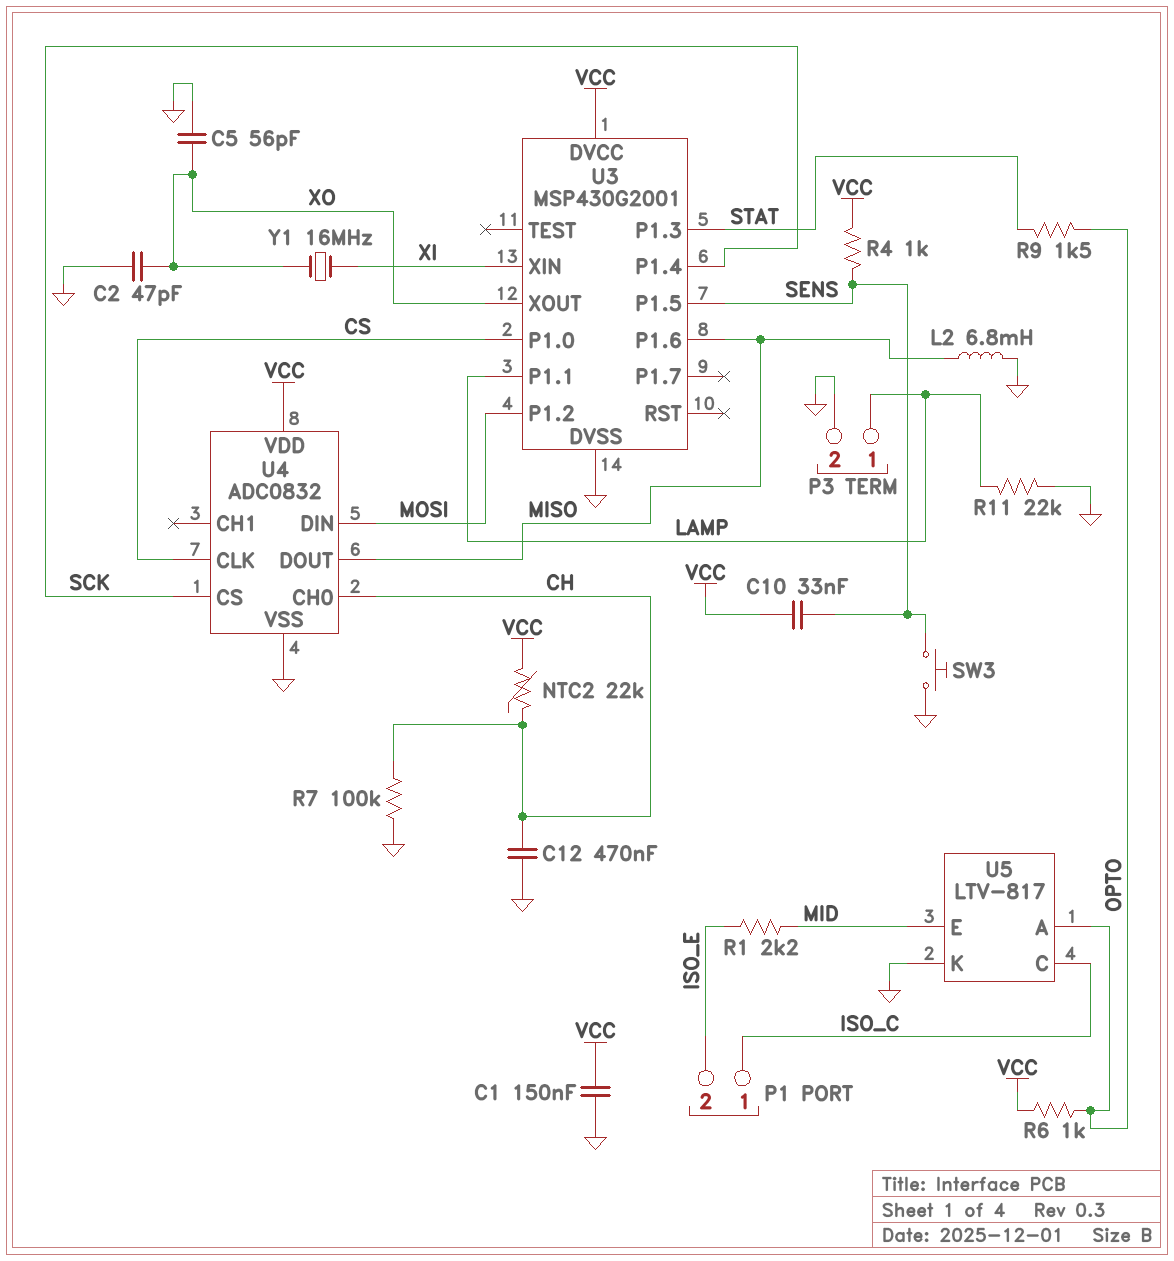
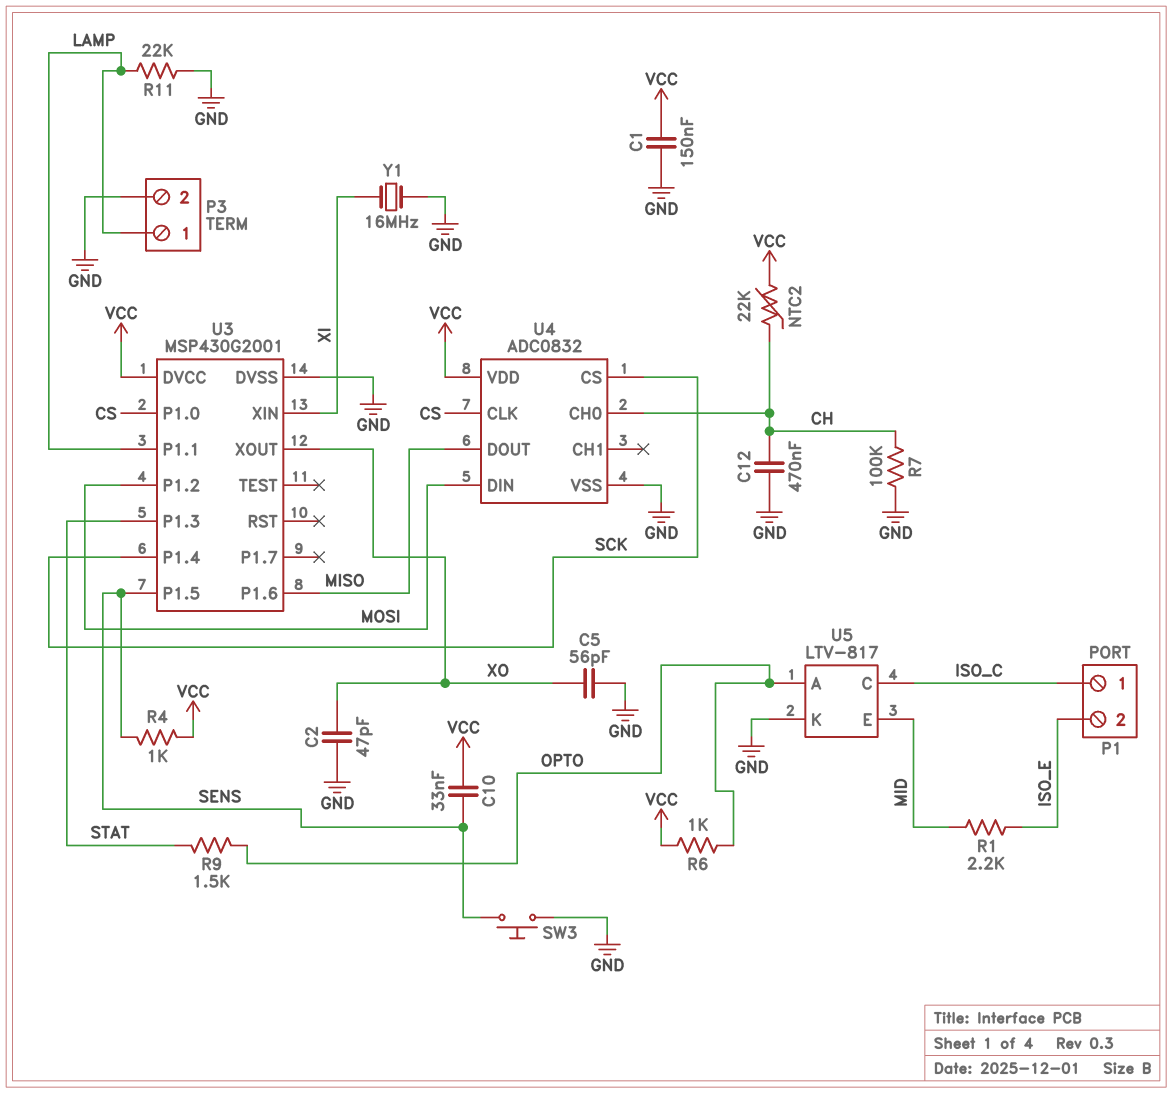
L2: 6.8mH (GND, MISO) -> none
Y1: 16MHz (XI, XO) -> 16MHz (GND, XI)

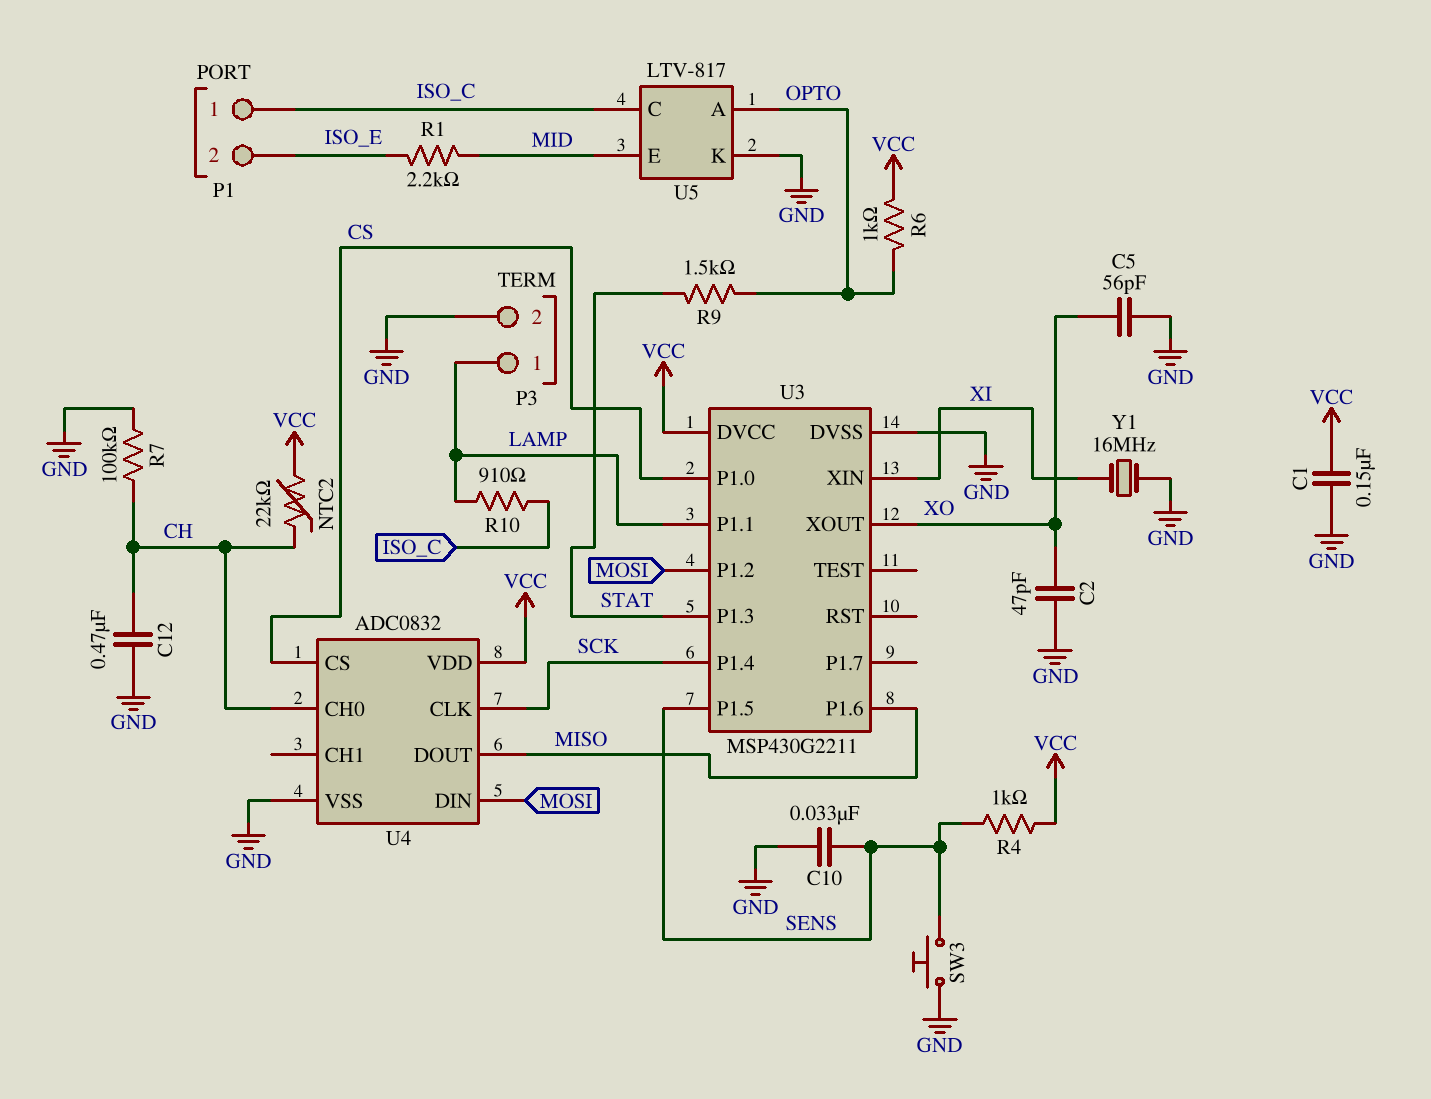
C10: 33nF (SENS, VCC) -> 33nF (GND, SENS)
R10: none -> 910 (ISO_C, LAMP)
R11: 22k (GND, LAMP) -> none
U3: MSP430G2001 -> MSP430G2211
U4 pin CLK: CS -> SCK
U4 pin CS: SCK -> CS

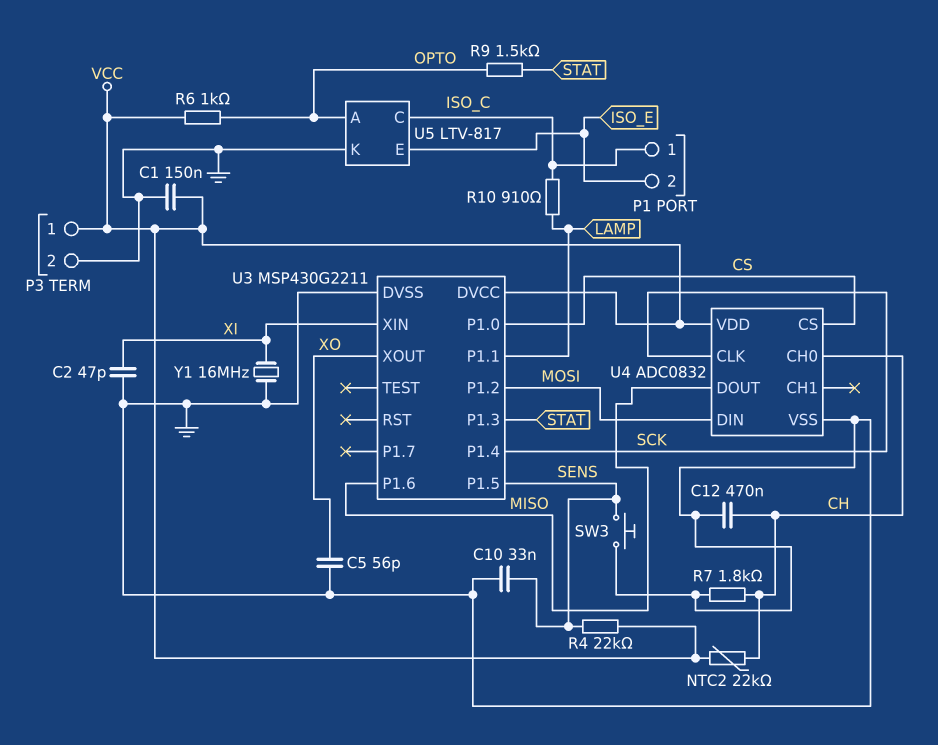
C2: 47pF (GND, XO) -> 47pF (GND, XI)
P3 pin 1: LAMP -> VCC
R1: 2.2k (ISO_E, MID) -> none
R4: 1k (SENS, VCC) -> 22k (SENS, VCC)
R7: 100k (CH, GND) -> 1.8k (CH, GND)
U5 pin E: MID -> ISO_E

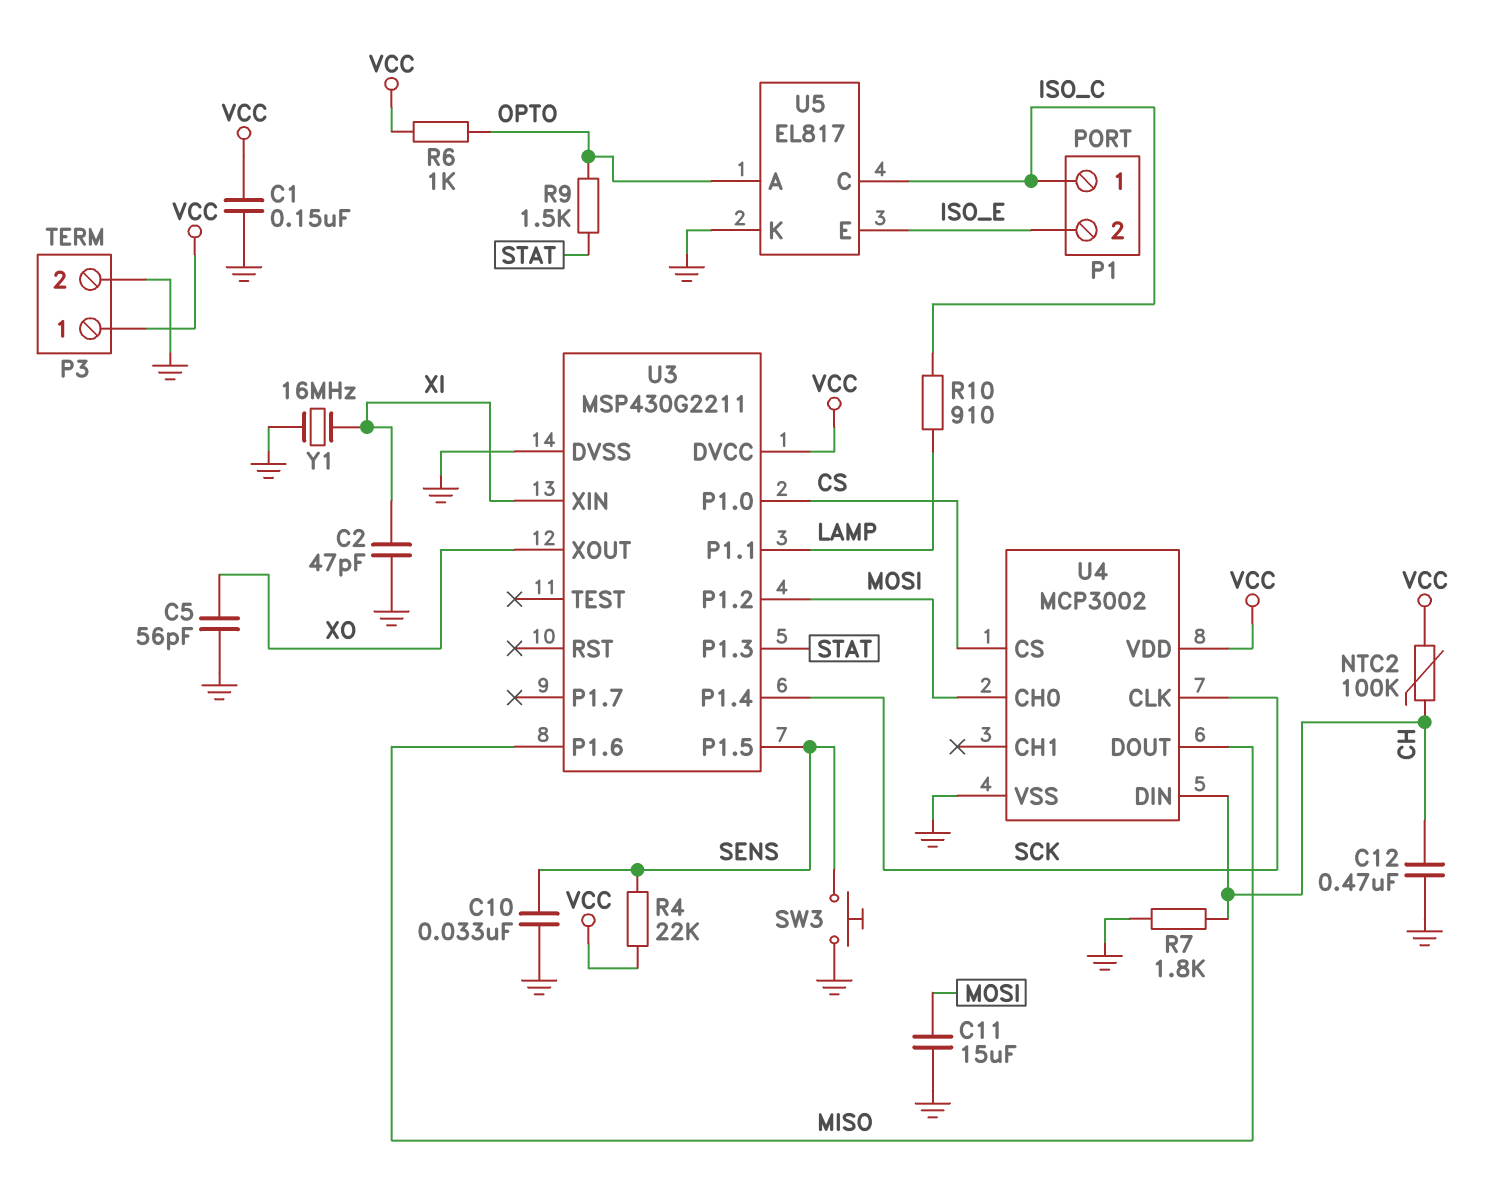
C11: none -> 15uF (GND, MOSI)
NTC2: 22k (CH, VCC) -> 100k (CH, VCC)
U4: ADC0832 -> MCP3002
U4 pin CH0: CH -> MOSI
U4 pin DIN: MOSI -> CH
U5: LTV-817 -> EL817

